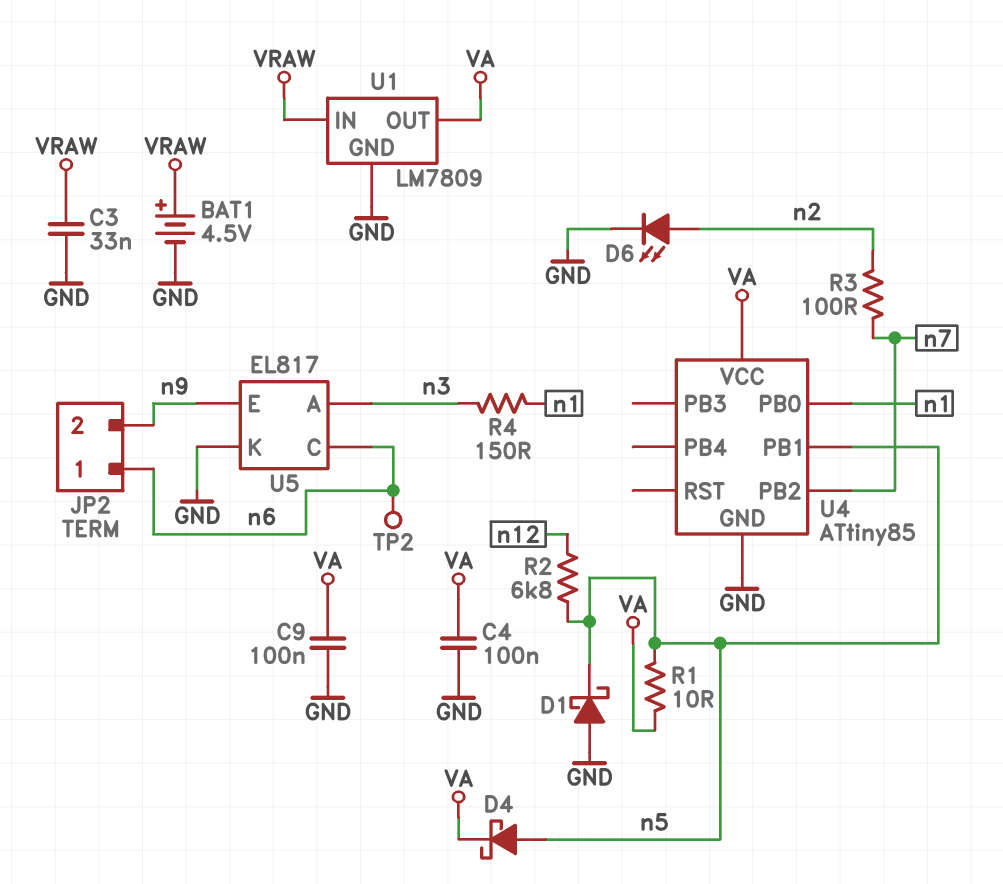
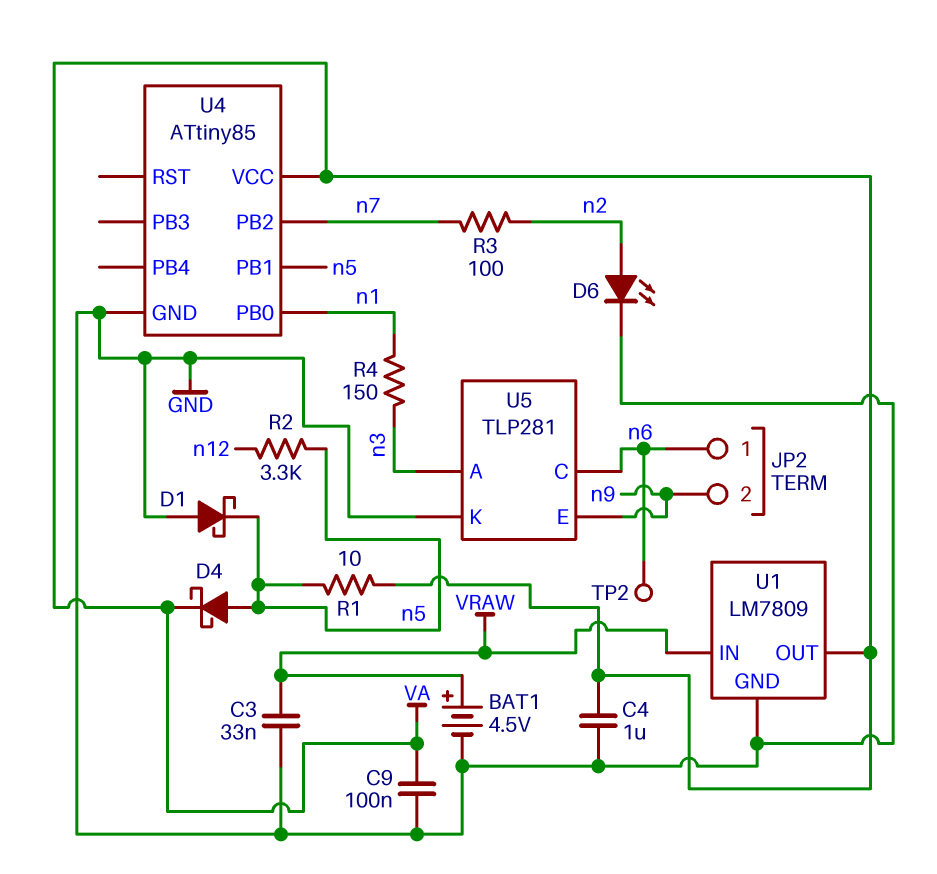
C4: 100nF (GND, VA) -> 1uF (GND, VA)
R2: 6.8k (n5, n12) -> 3.3k (n5, n12)
U5: EL817 -> TLP281

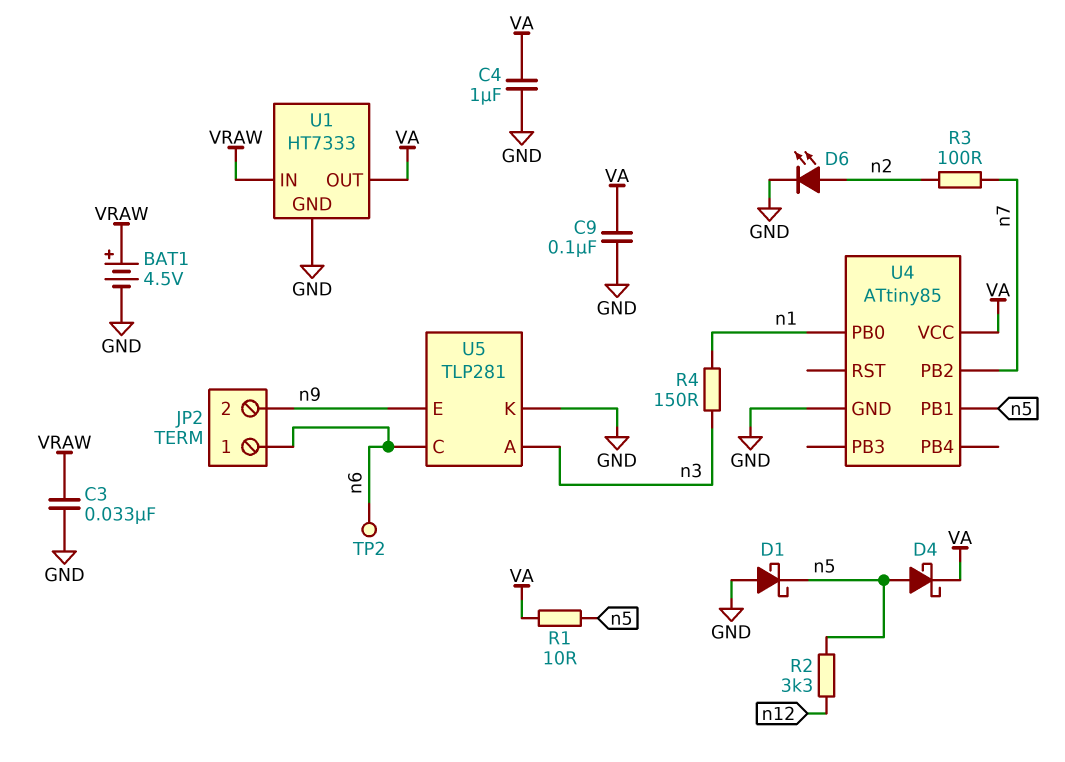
U1: LM7809 -> HT7333

